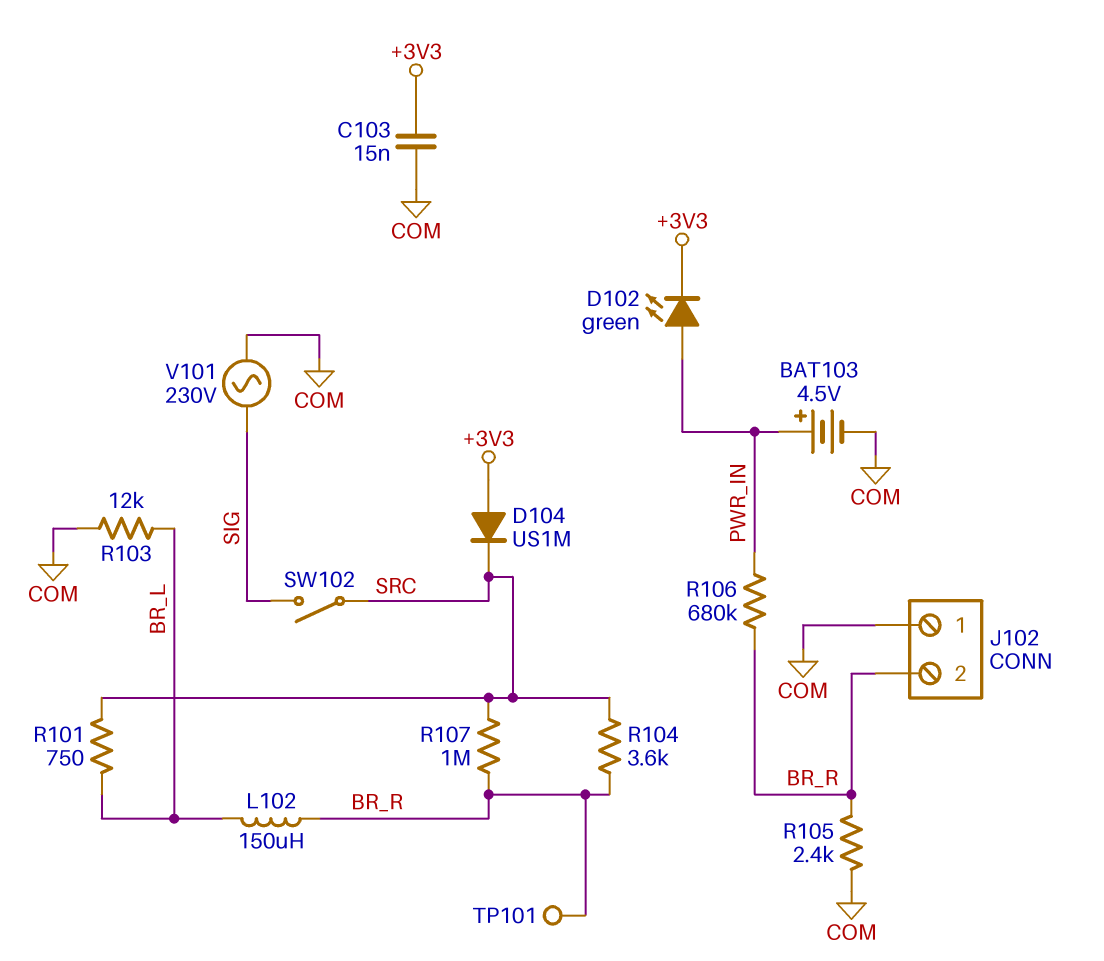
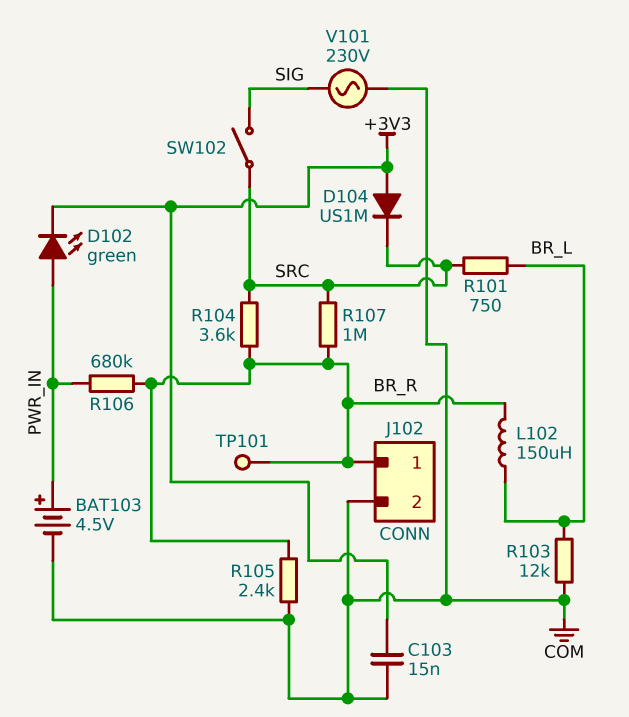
J102 pin 1: COM -> BR_R
J102 pin 2: BR_R -> COM

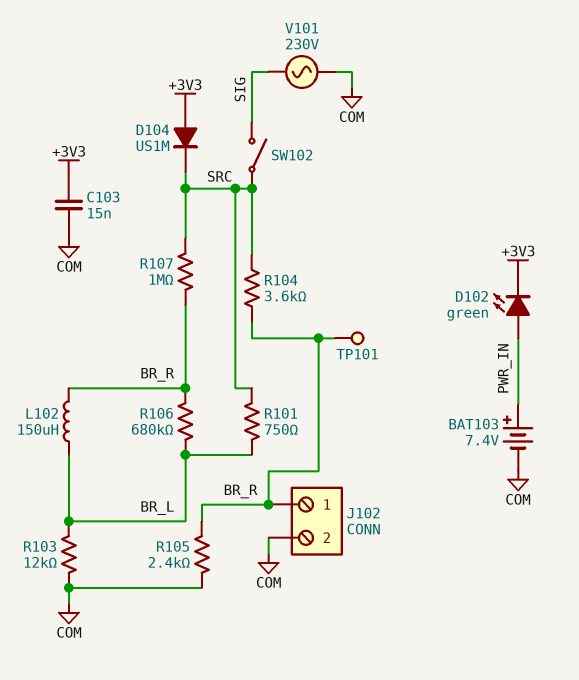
BAT103: 4.5V (plus PWR_IN, minus COM) -> 7.4V (plus PWR_IN, minus COM)
R106: 680k (BR_R, PWR_IN) -> 680k (BR_L, BR_R)

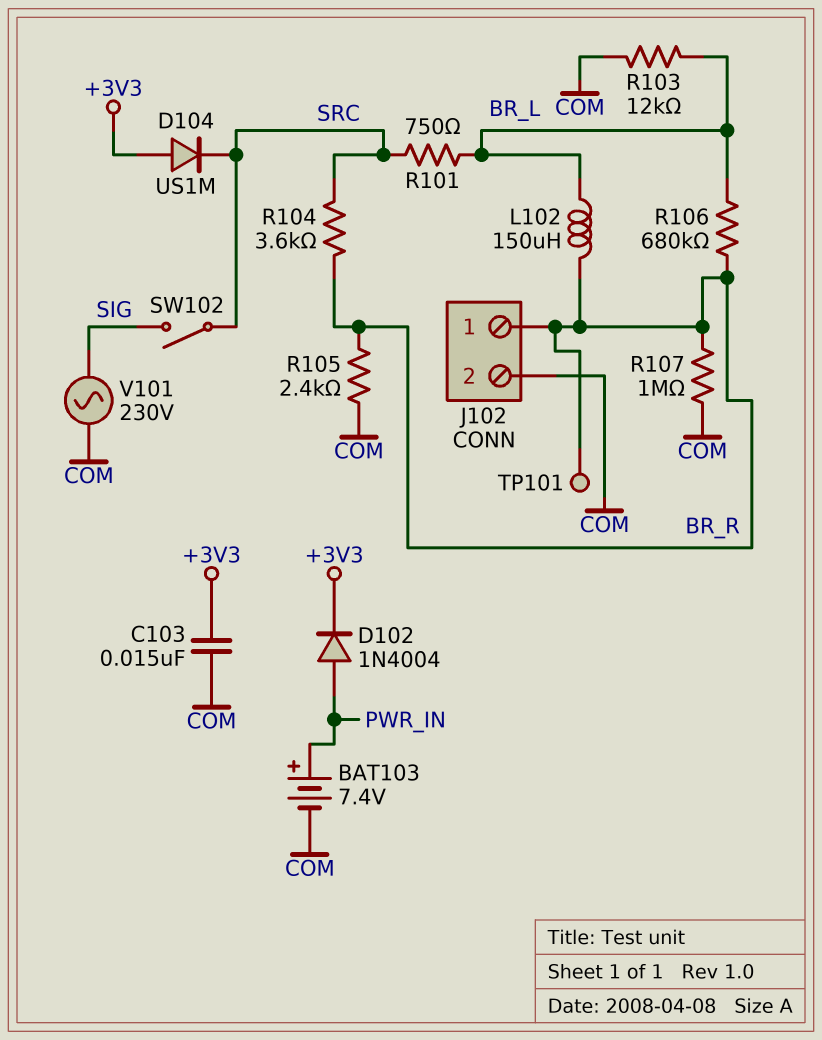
D102: LED green (A PWR_IN, K +3V3) -> diode 1N4004 (A PWR_IN, K +3V3)
R107: 1M (BR_R, SRC) -> 1M (BR_R, COM)

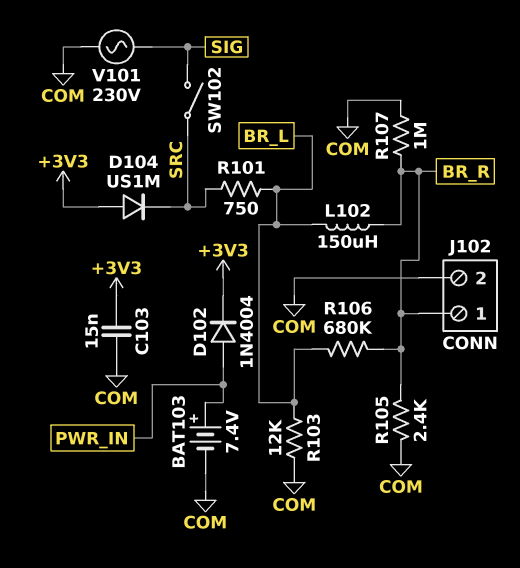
R104: 3.6k (BR_R, SRC) -> none
TP101: test point (BR_R) -> none

